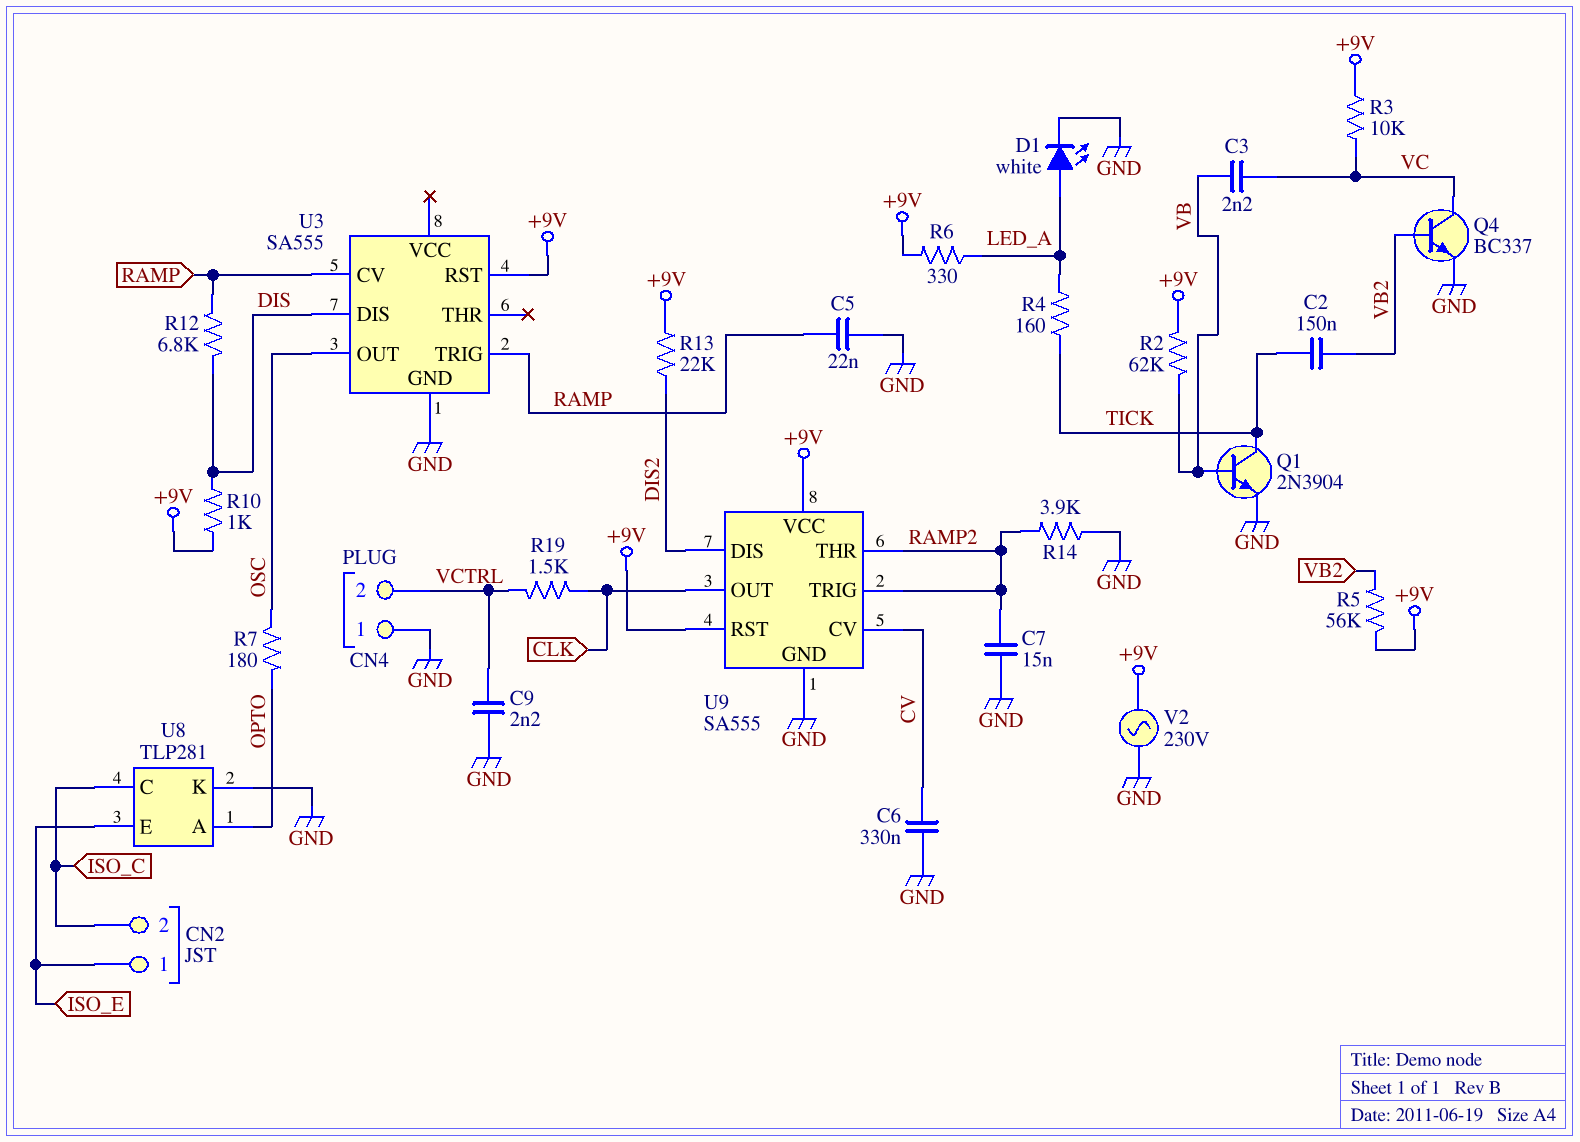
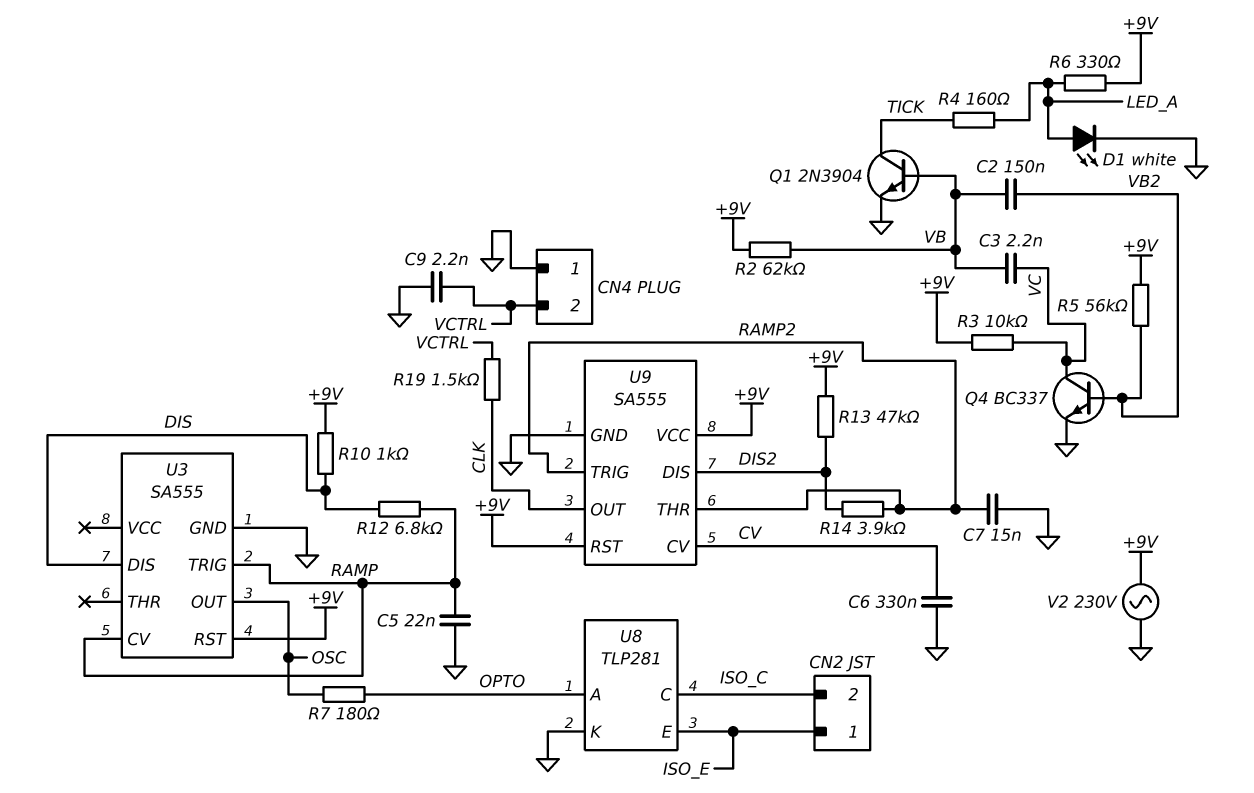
C2: 150nF (TICK, VB2) -> 150nF (VB, VB2)
R13: 22k (+9V, DIS2) -> 47k (+9V, DIS2)
R14: 3.9k (GND, RAMP2) -> 3.9k (DIS2, RAMP2)

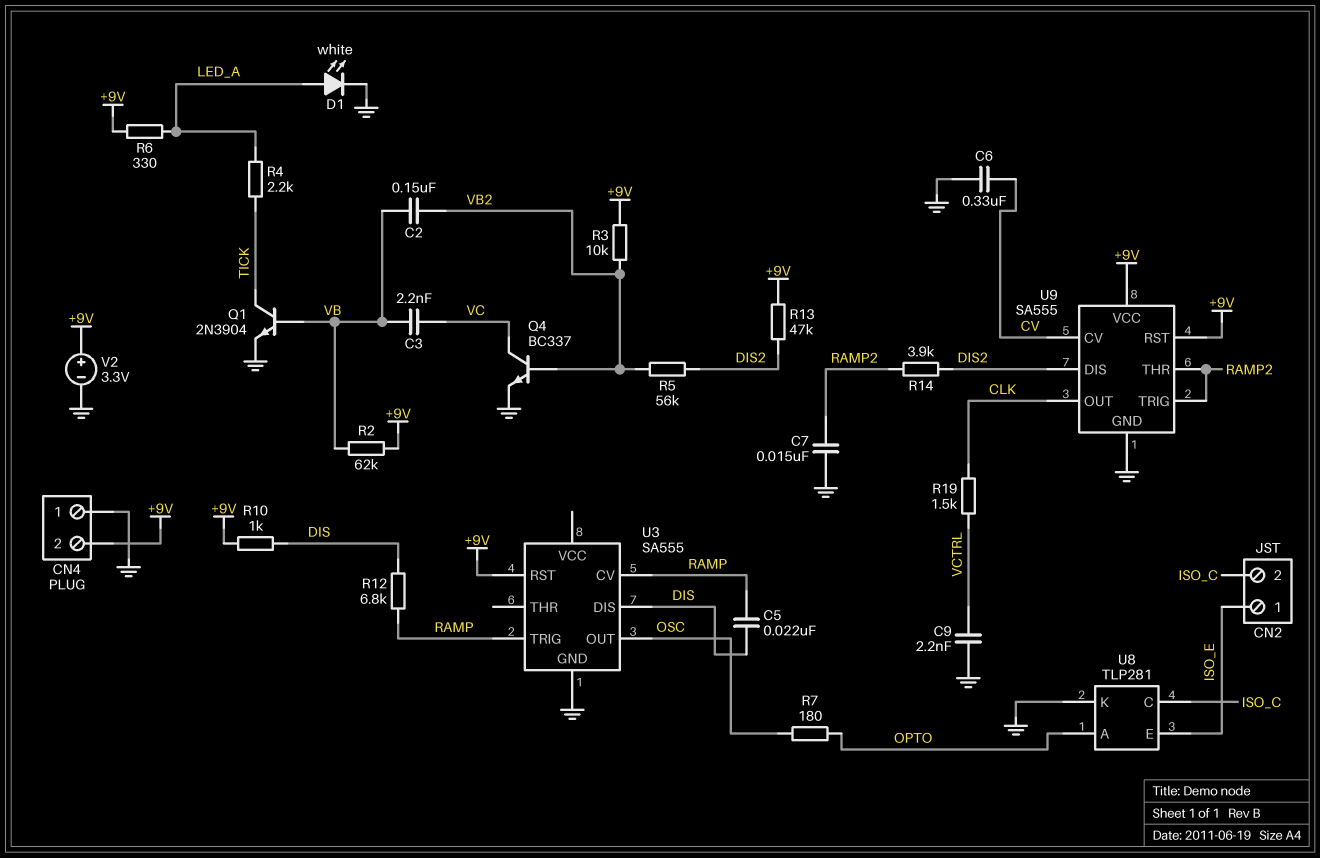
C5: 22nF (GND, RAMP) -> 22nF (DIS, RAMP)
CN4 pin 2: VCTRL -> +9V
R3: 10k (+9V, VC) -> 10k (+9V, VB2)
R4: 160 (LED_A, TICK) -> 2.2k (LED_A, TICK)
R5: 56k (+9V, VB2) -> 56k (DIS2, VB2)
V2: AC 230V (+9V, GND) -> 3.3V (plus +9V, minus GND)

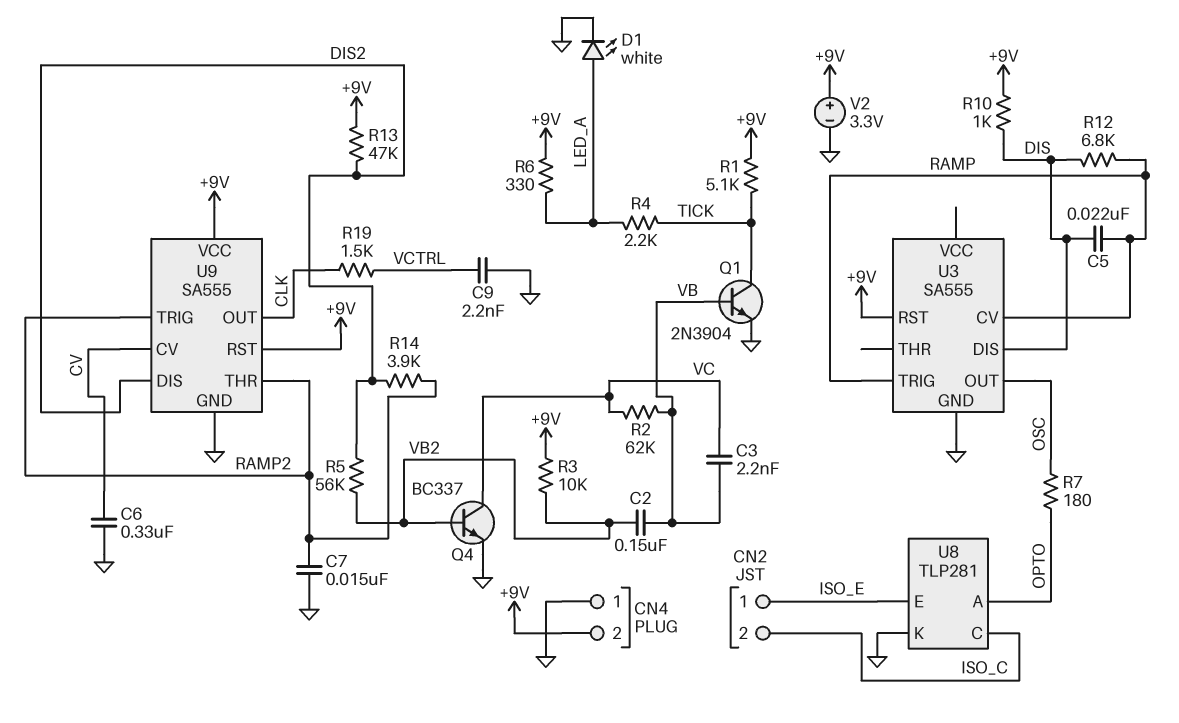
R1: none -> 5.1k (+9V, TICK)
R2: 62k (+9V, VB) -> 62k (VB, VC)

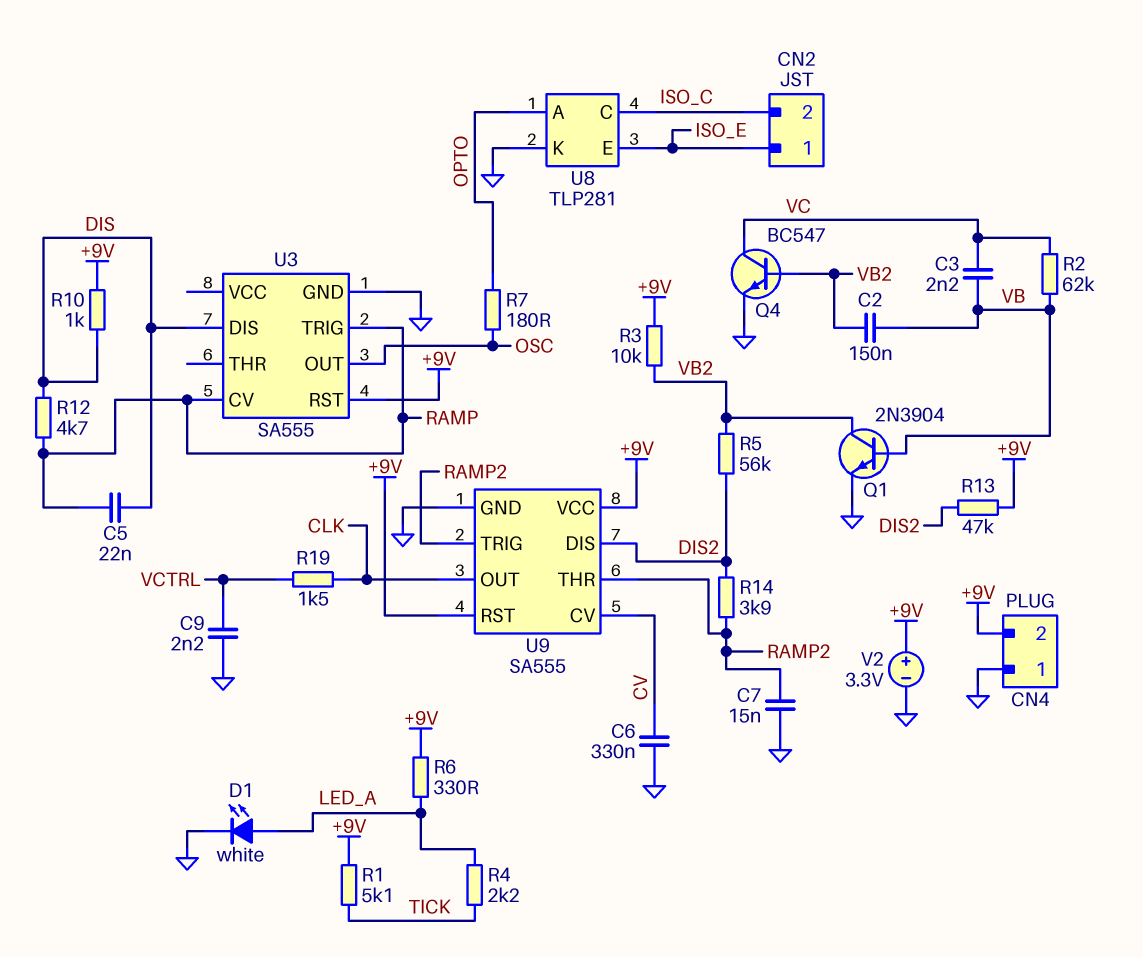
Q1: NPN 2N3904 (B VB, C TICK, E GND) -> NPN 2N3904 (B VB, C VB2, E GND)
Q4: NPN BC337 (B VB2, C VC, E GND) -> NPN BC547 (B VB2, C VC, E GND)
R12: 6.8k (DIS, RAMP) -> 4.7k (DIS, RAMP)

